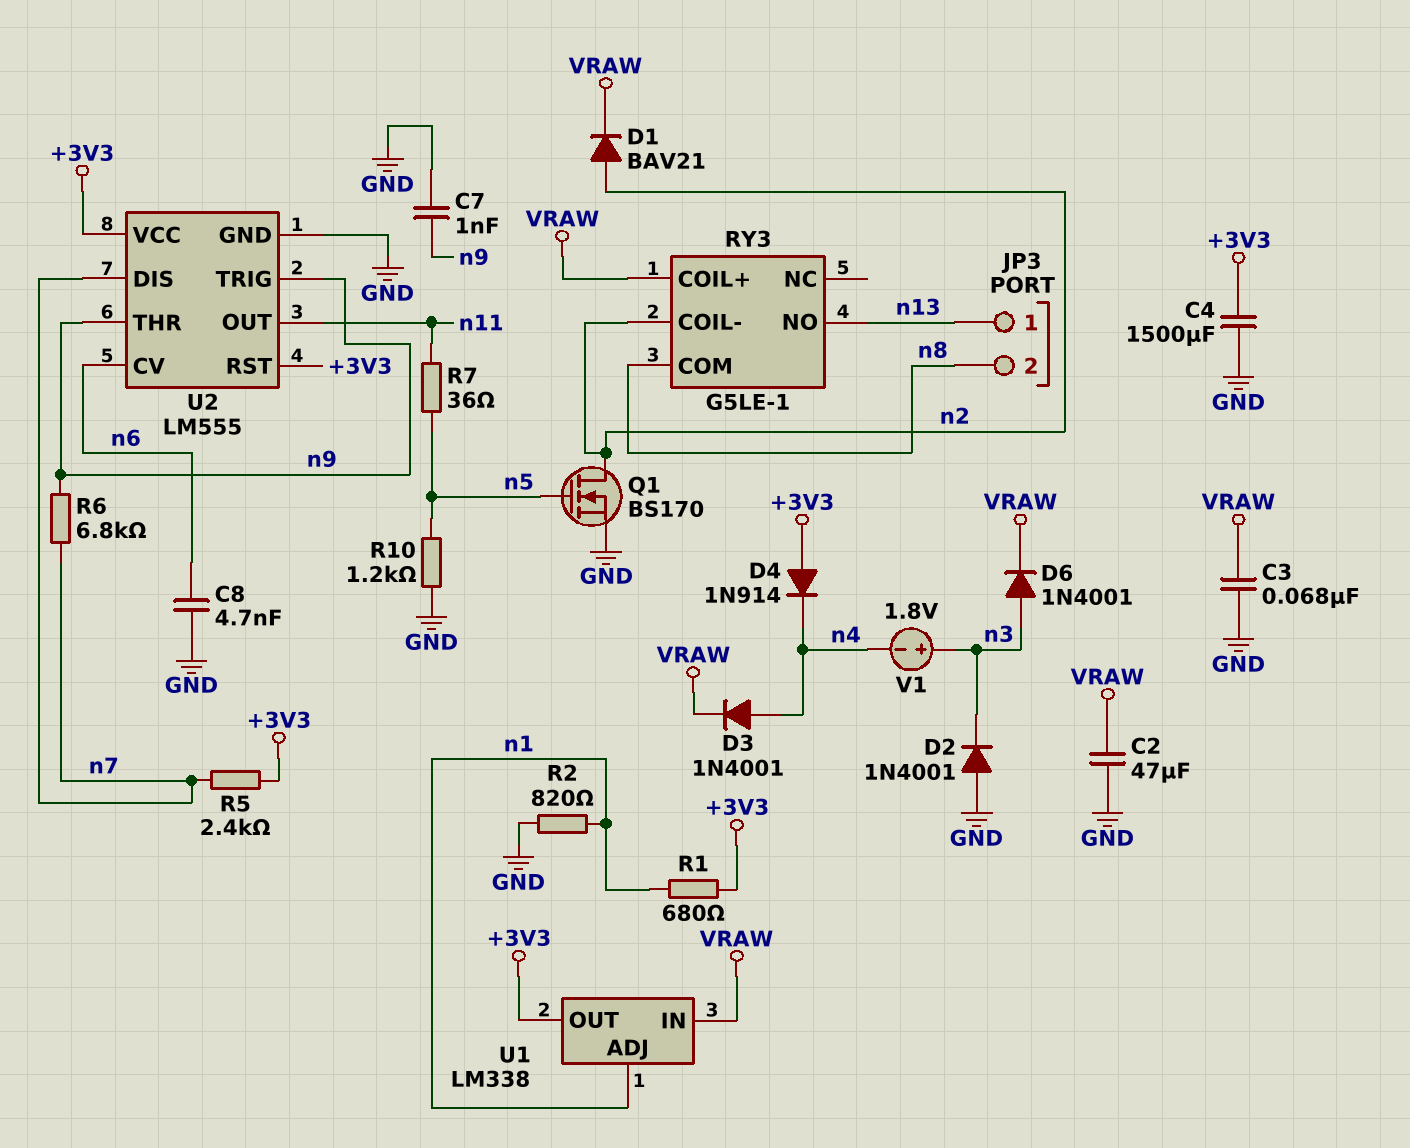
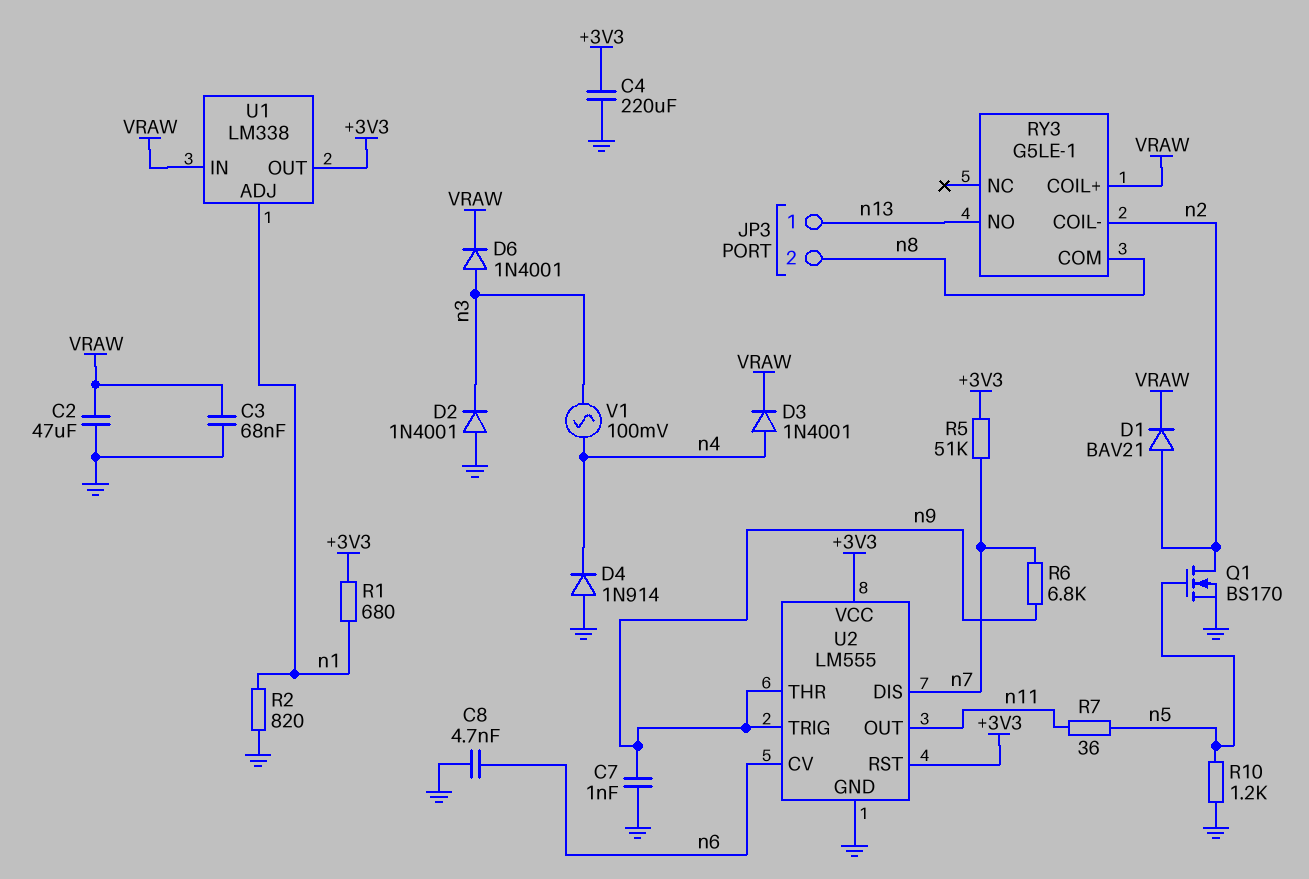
C4: 1500uF (+3V3, GND) -> 220uF (+3V3, GND)
D4: diode 1N914 (A +3V3, K n4) -> diode 1N914 (A GND, K n4)
R5: 2.4k (+3V3, n7) -> 51k (+3V3, n7)
V1: 1.8V (plus n3, minus n4) -> AC 100mV (n3, n4)

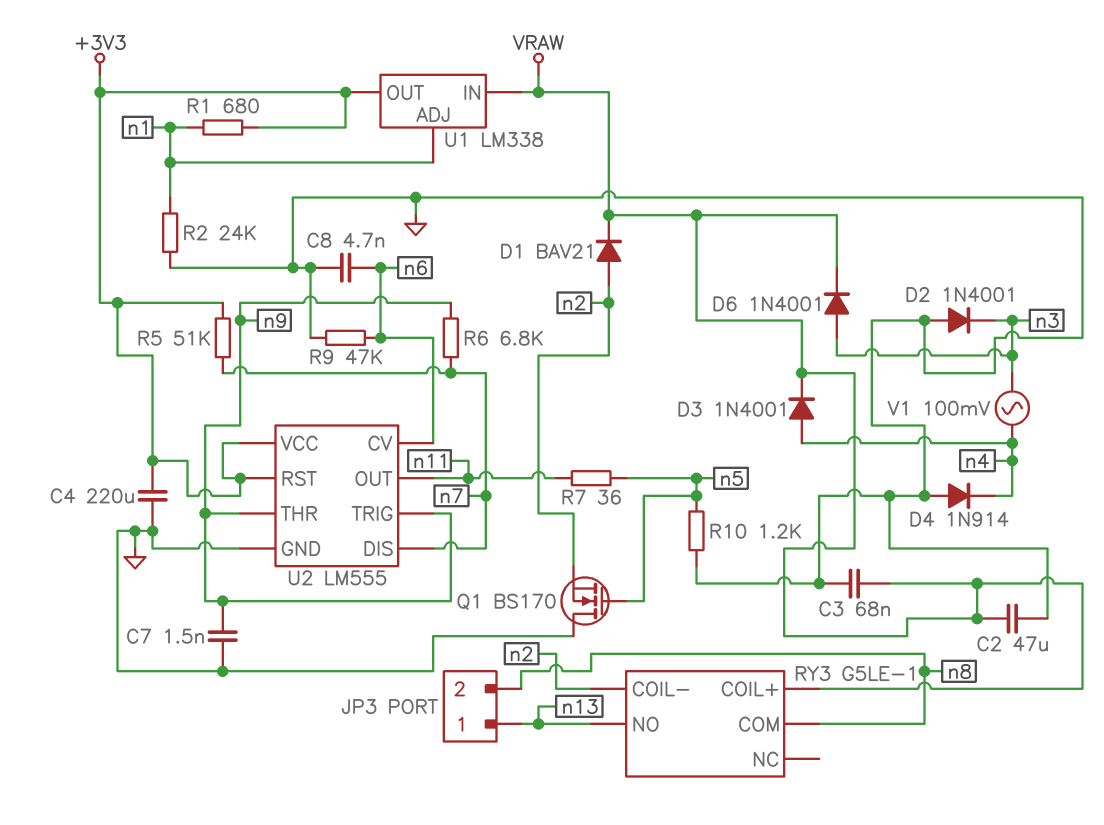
C7: 1nF (GND, n9) -> 1.5nF (GND, n9)
Q1: NMOS BS170 (G n5, D n2, S GND) -> NMOS BS170 (G n5, D GND, S n2)
R2: 820 (GND, n1) -> 24k (GND, n1)
R9: none -> 47k (GND, n6)

